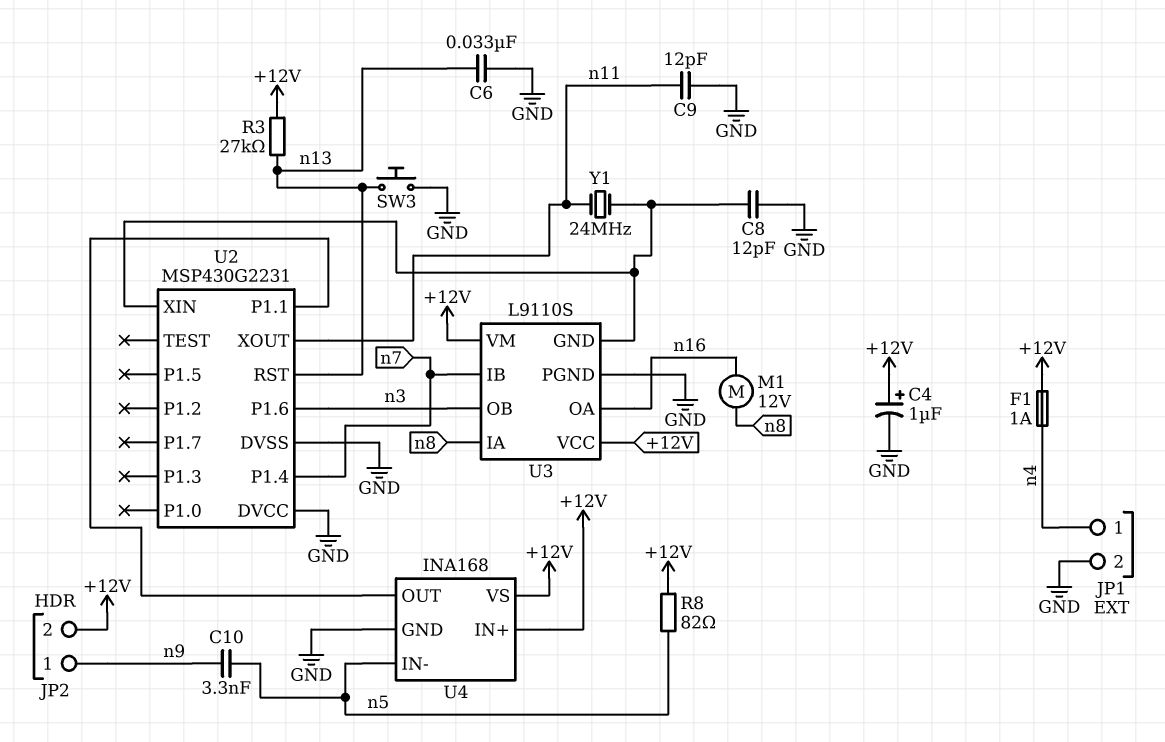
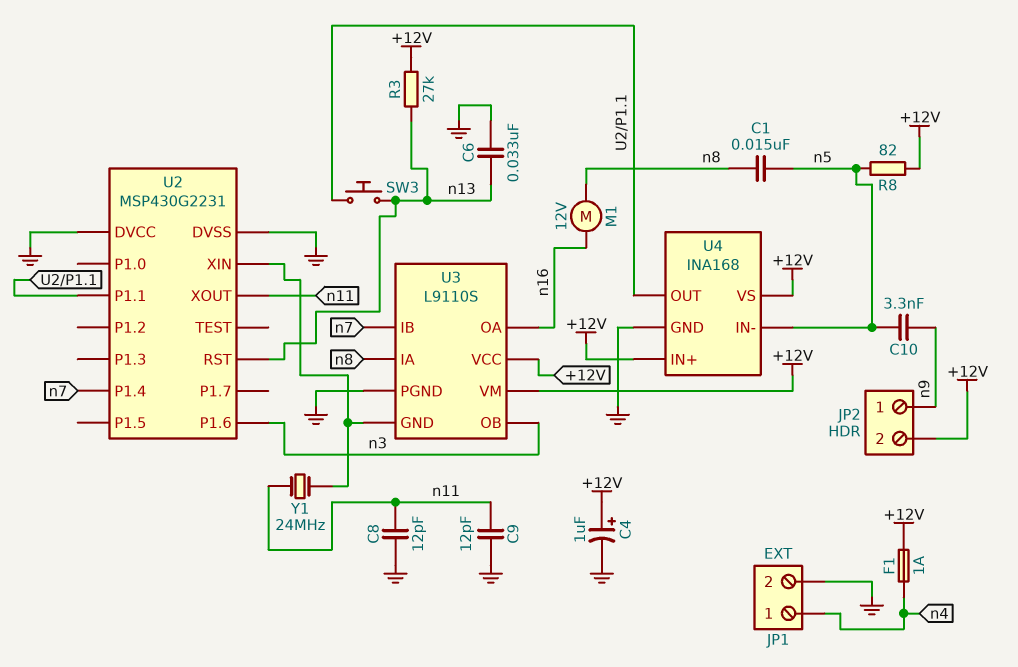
C1: none -> 15nF (n5, n8)
C8: 12pF (GND, U2/XIN) -> 12pF (GND, n11)
SW3: button (GND, n13) -> button (U2/P1.1, n13)

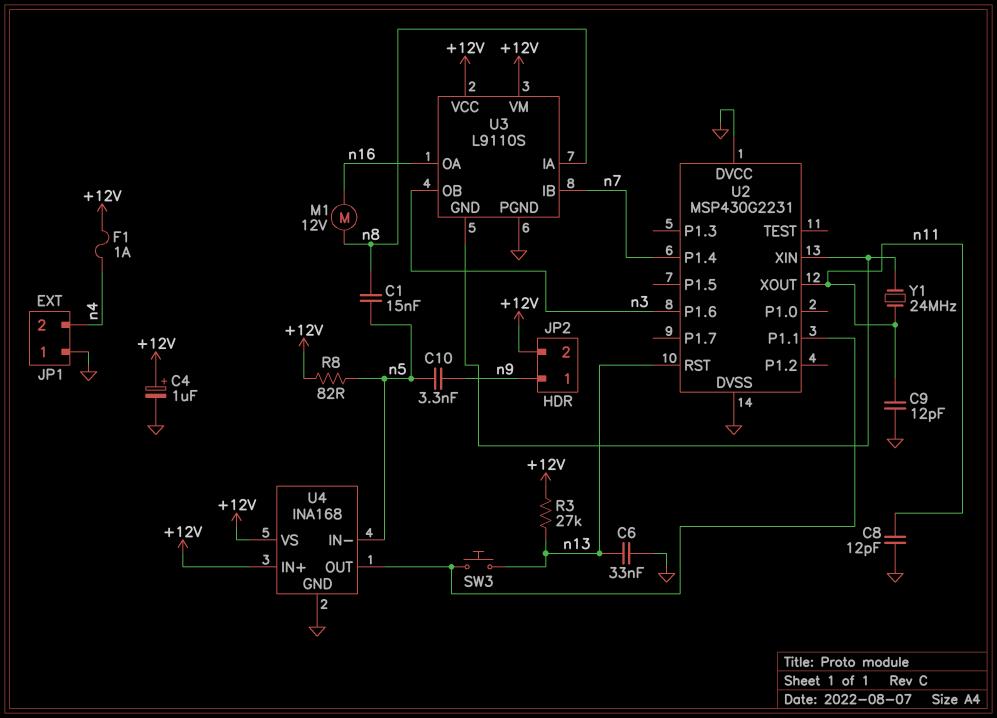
JP1 pin 1: n4 -> GND
JP1 pin 2: GND -> n4

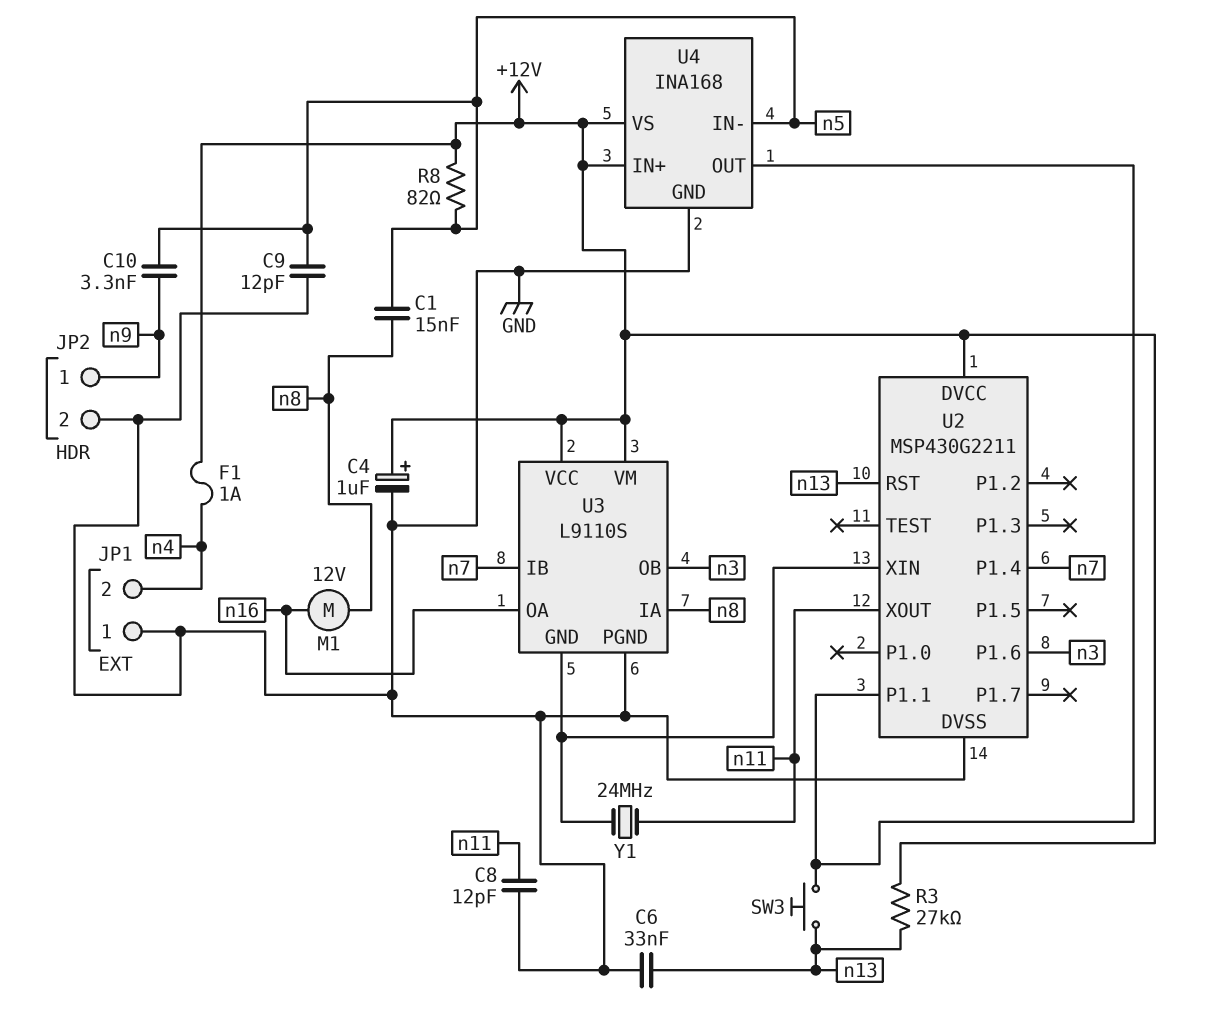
C9: 12pF (GND, n11) -> 12pF (GND, n5)
JP2 pin 2: +12V -> GND
U2: MSP430G2231 -> MSP430G2211
U2 pin DVCC: GND -> +12V

